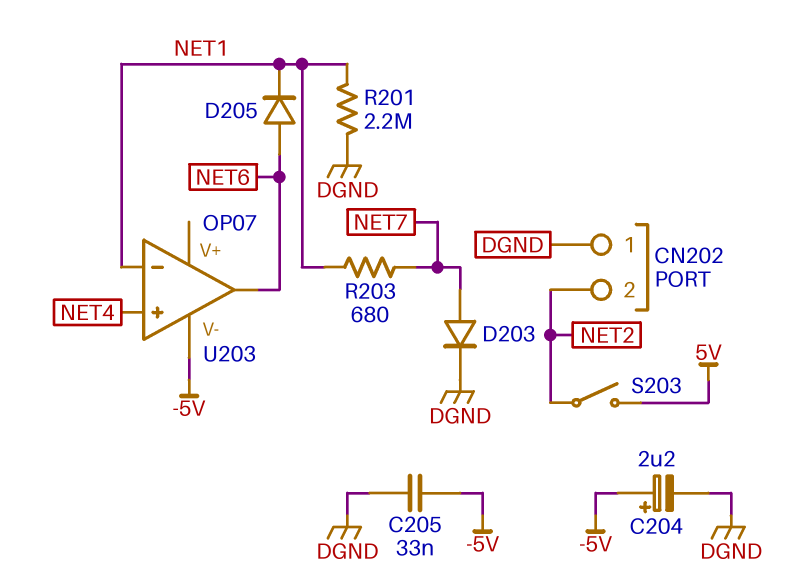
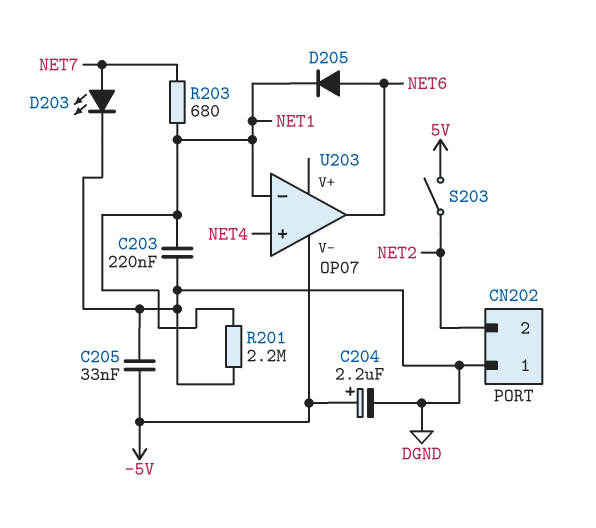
C203: none -> 220nF (DGND, NET1)
D203: diode (A NET7, K DGND) -> LED (A NET7, K DGND)

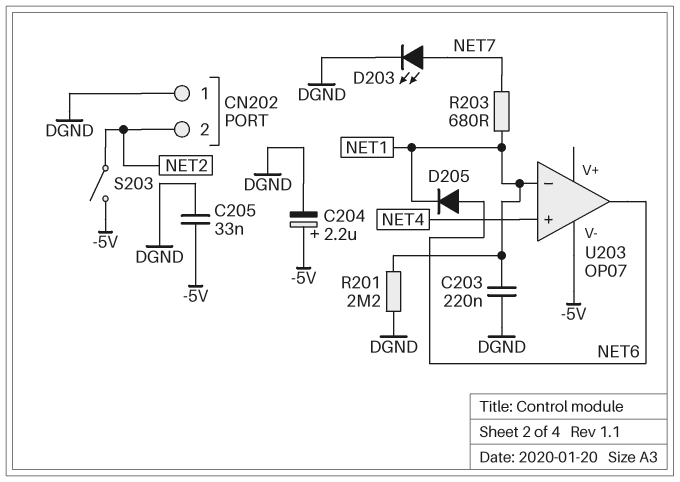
S203: switch (5V, NET2) -> switch (-5V, NET2)

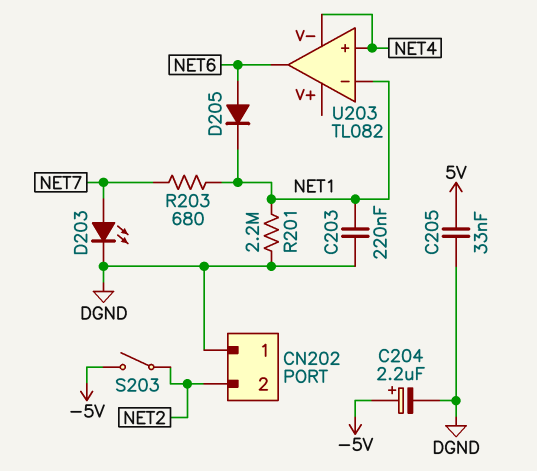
C205: 33nF (-5V, DGND) -> 33nF (5V, DGND)
U203: OP07 -> TL082
U203 pin V-: -5V -> NET4

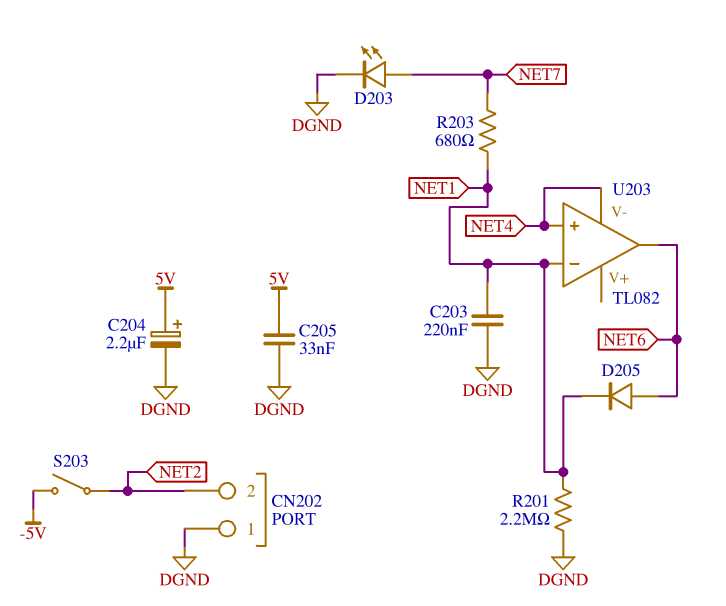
C204: 2.2uF (plus -5V, minus DGND) -> 2.2uF (plus 5V, minus DGND)

